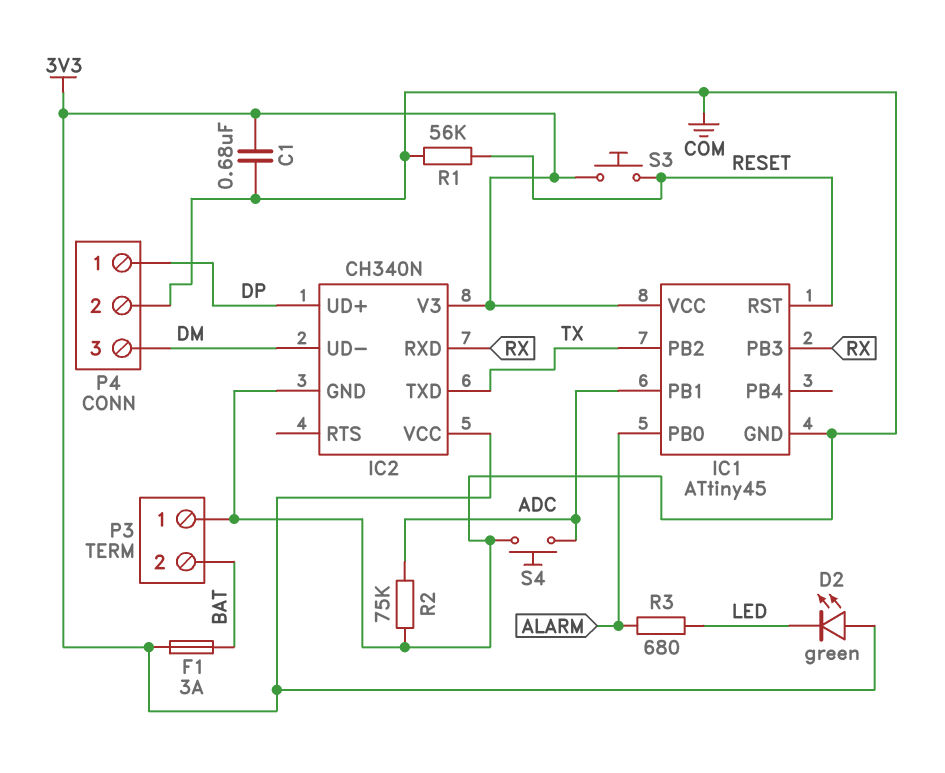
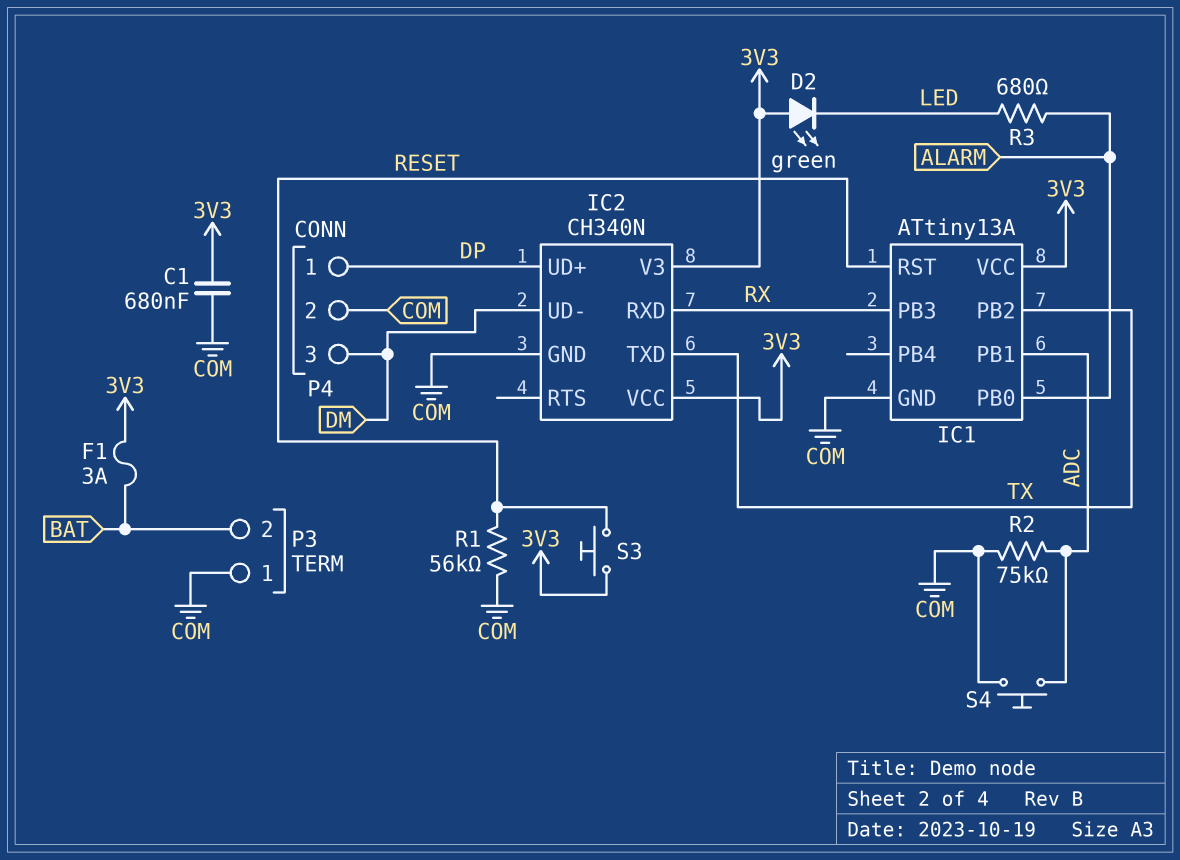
IC1: ATtiny45 -> ATtiny13A

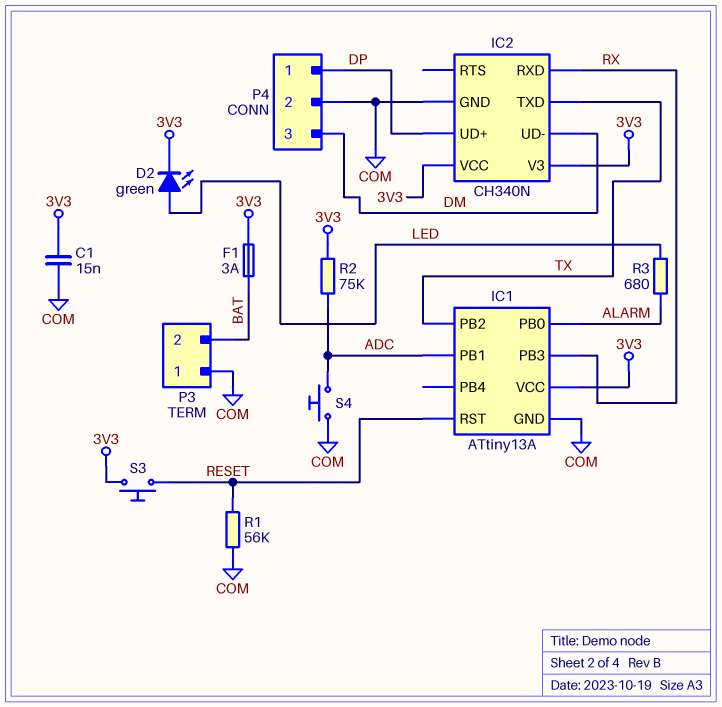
C1: 680nF (3V3, COM) -> 15nF (3V3, COM)
D2: LED green (A 3V3, K LED) -> LED green (A LED, K 3V3)
R2: 75k (ADC, COM) -> 75k (3V3, ADC)

